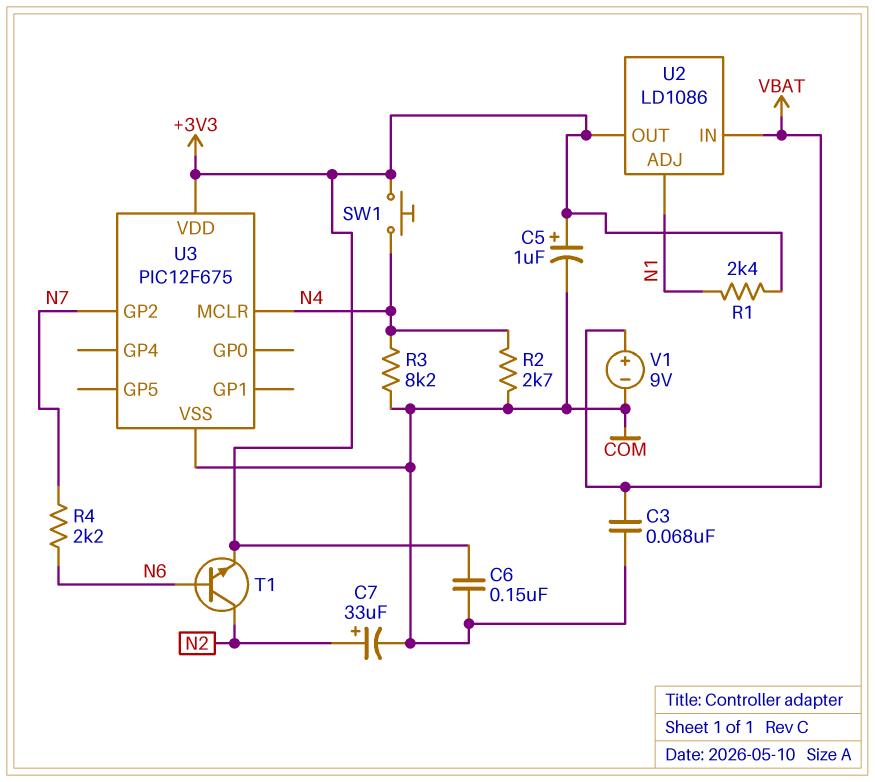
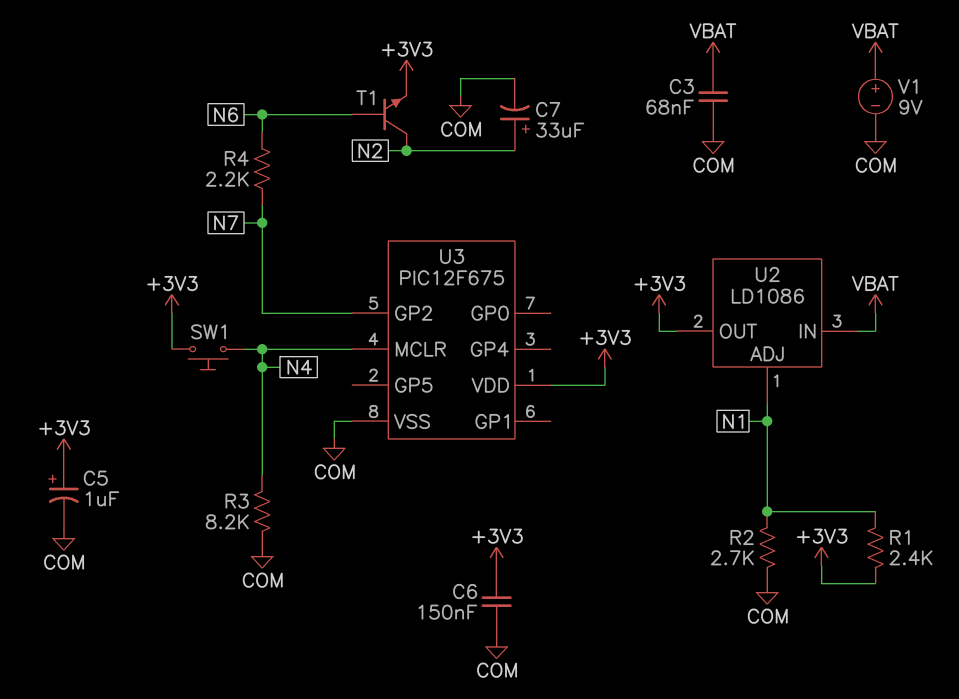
R2: 2.7k (COM, N4) -> 2.7k (COM, N1)

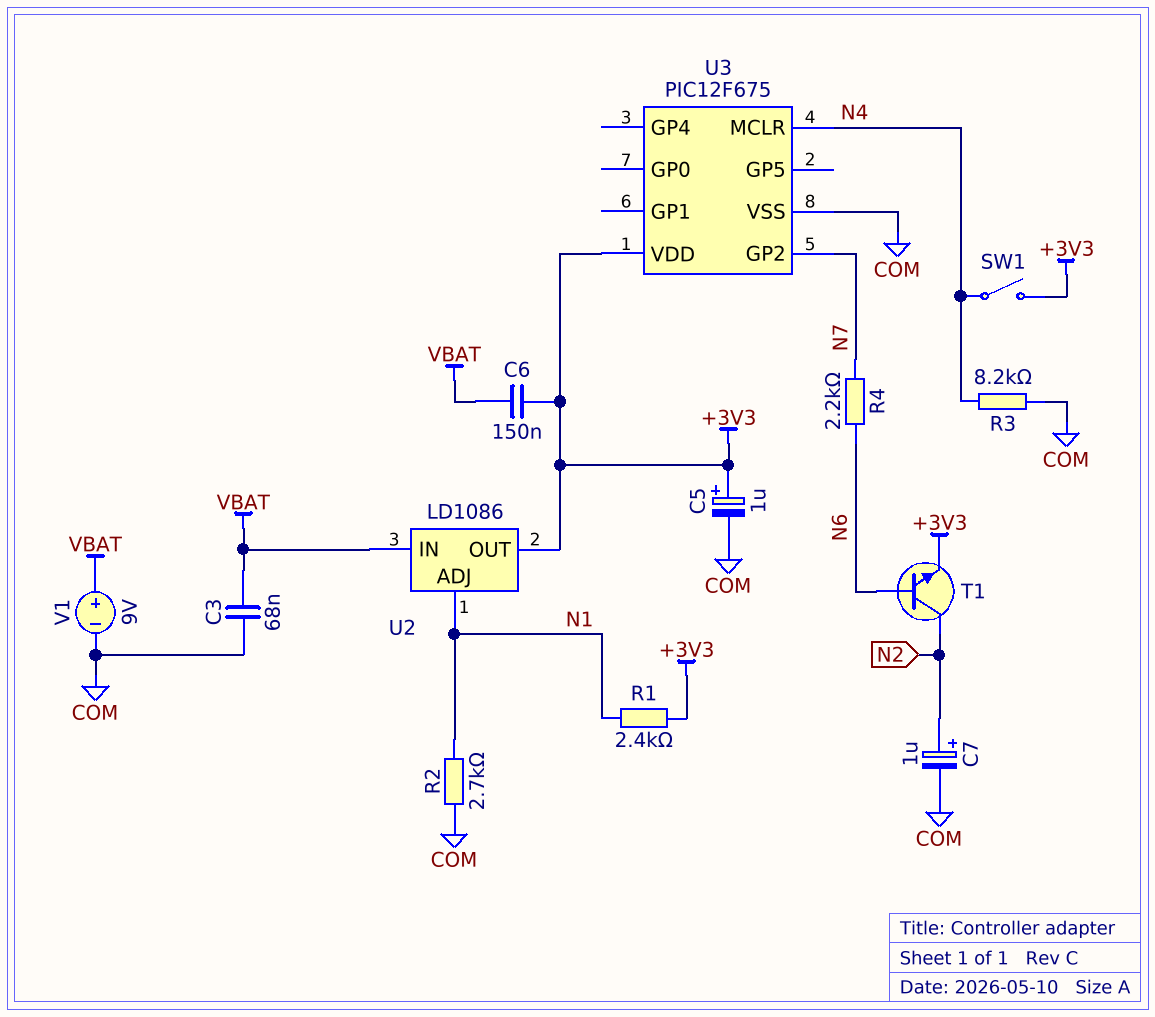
C6: 150nF (+3V3, COM) -> 150nF (+3V3, VBAT)
C7: 33uF (plus N2, minus COM) -> 1uF (plus N2, minus COM)
SW1: button (+3V3, N4) -> switch (+3V3, N4)

